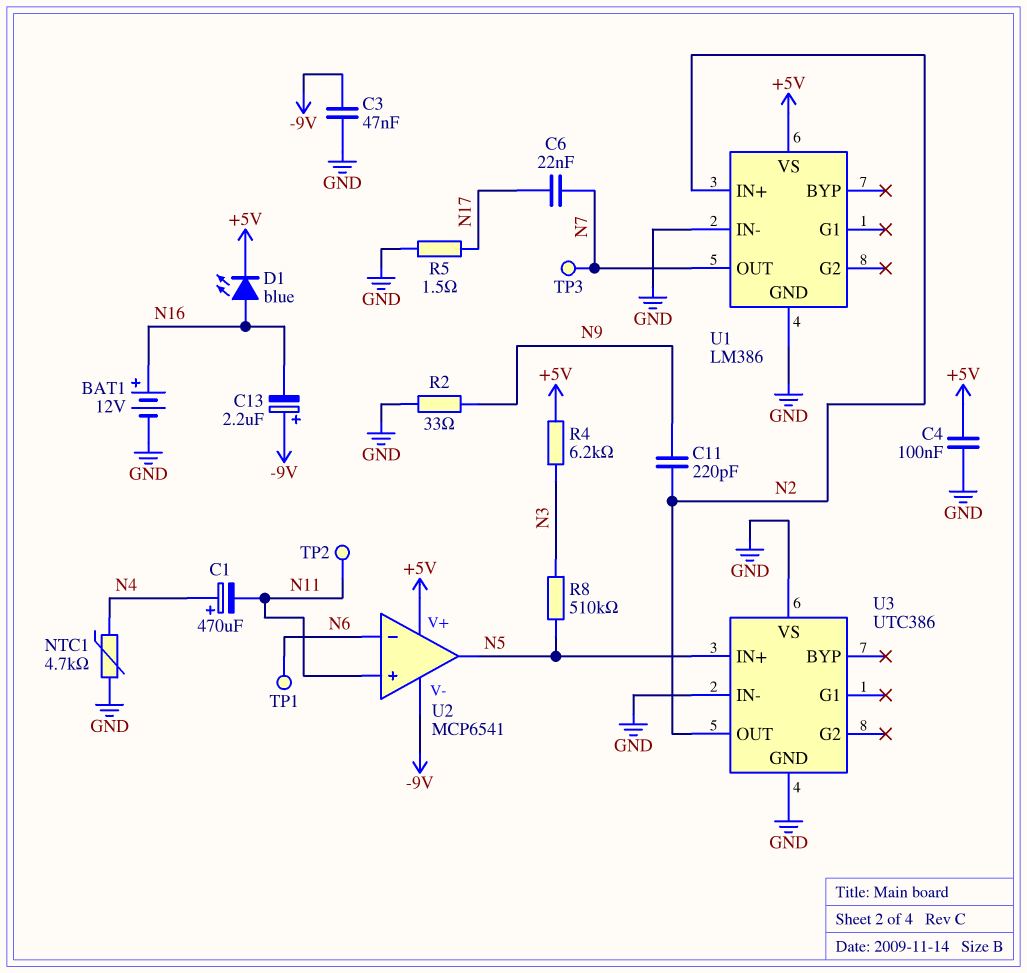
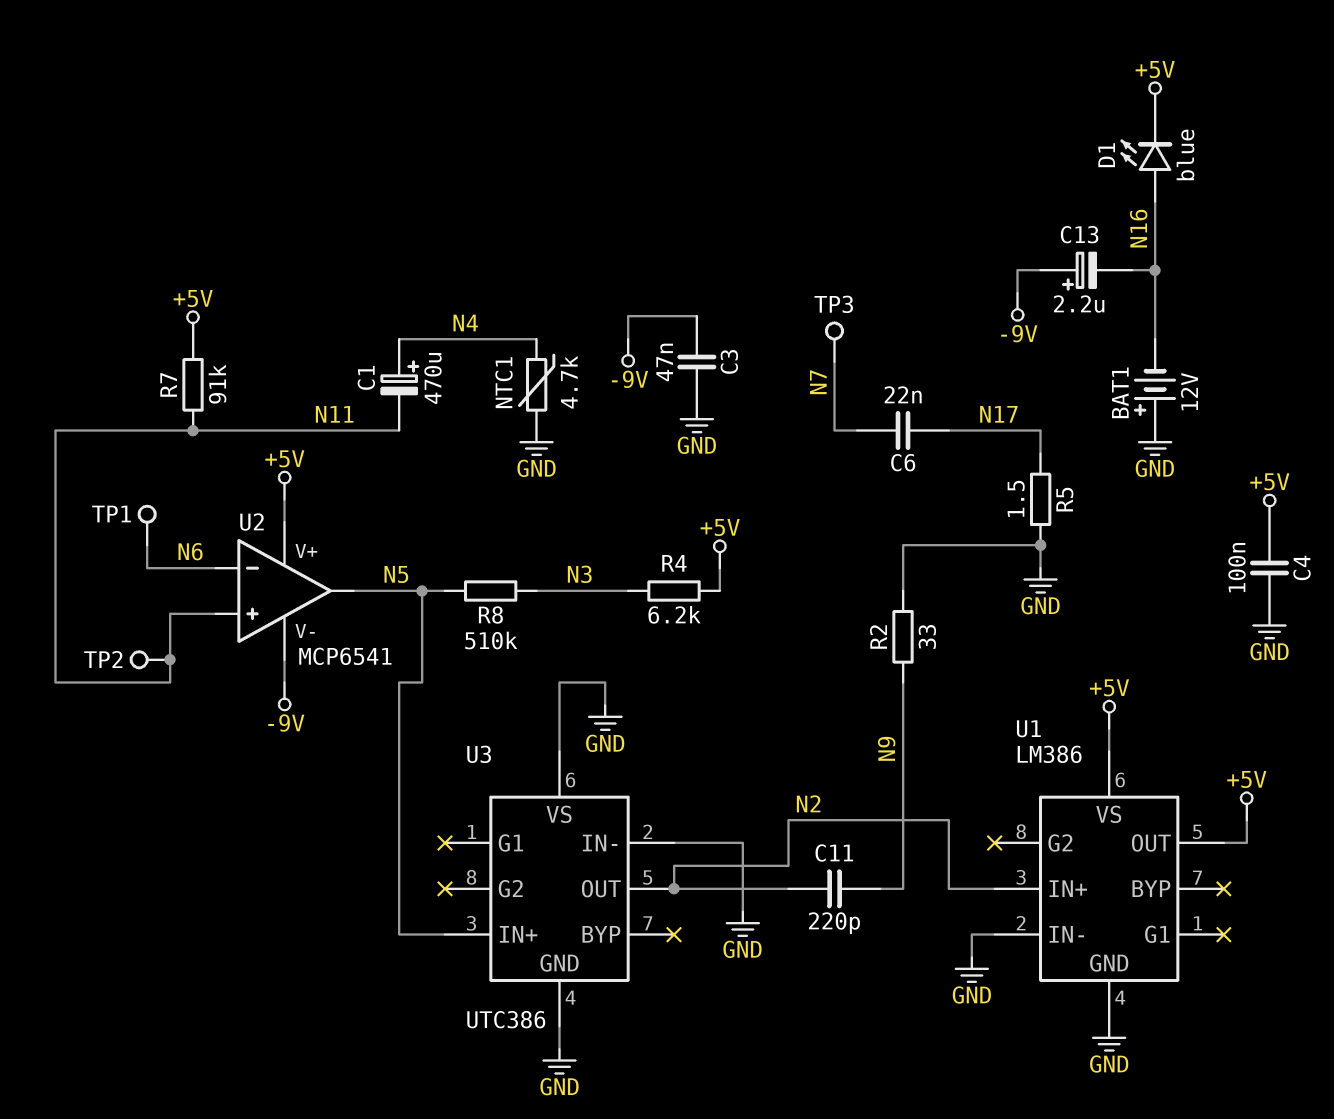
BAT1: 12V (plus N16, minus GND) -> 12V (plus GND, minus N16)
R7: none -> 91k (+5V, N11)
U1 pin OUT: N7 -> +5V

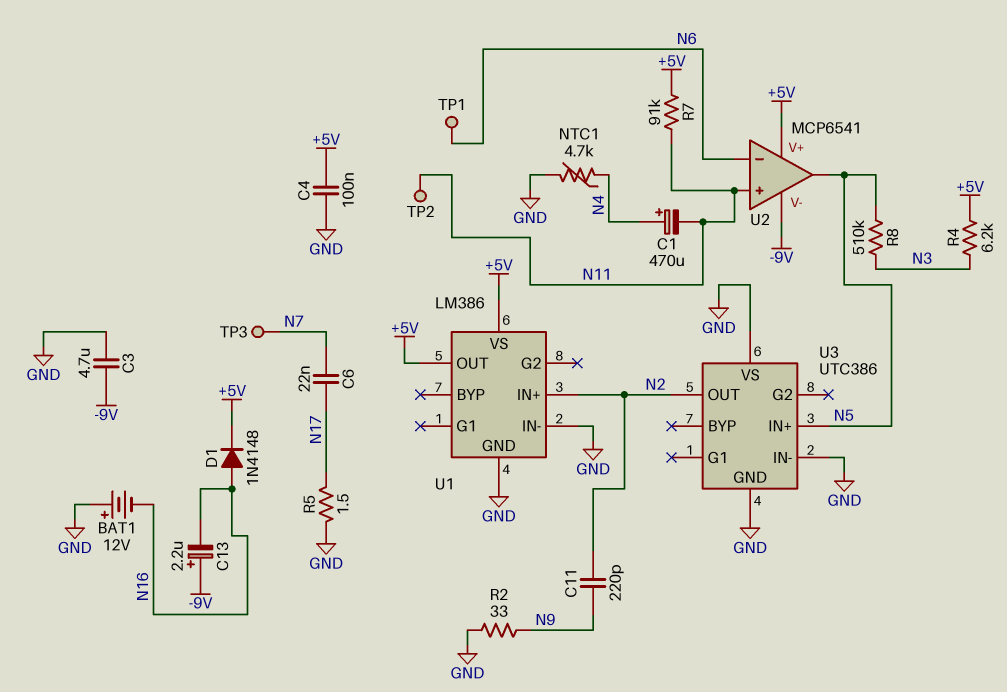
C3: 47nF (-9V, GND) -> 4.7uF (-9V, GND)
D1: LED blue (A N16, K +5V) -> diode 1N4148 (A N16, K +5V)

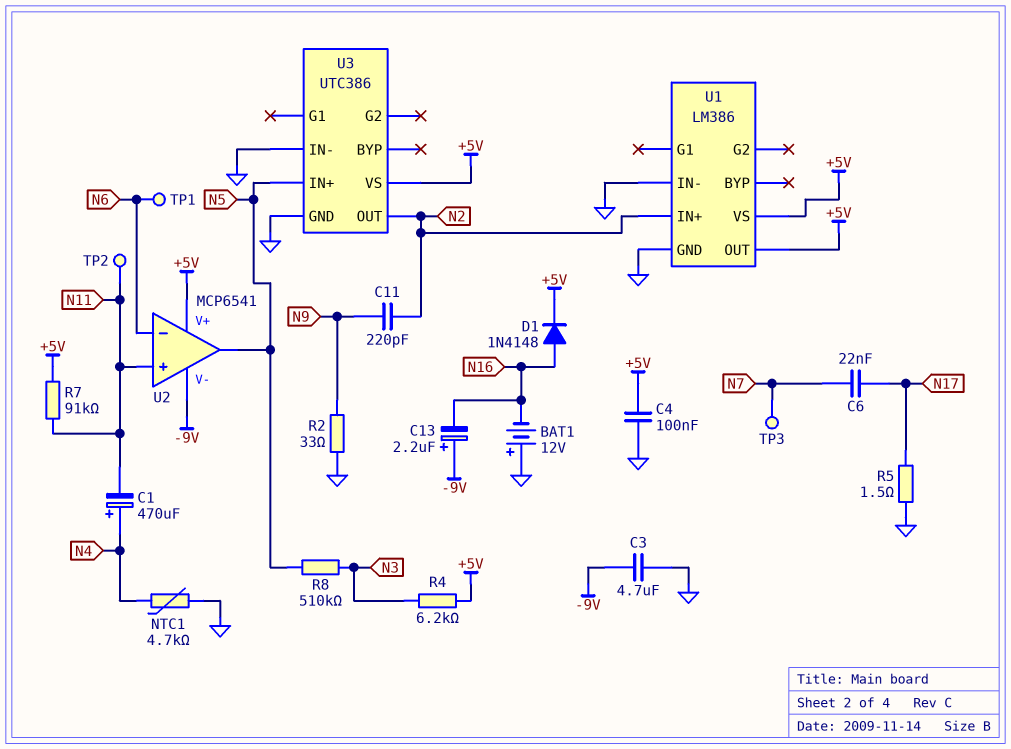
U3 pin VS: GND -> +5V

